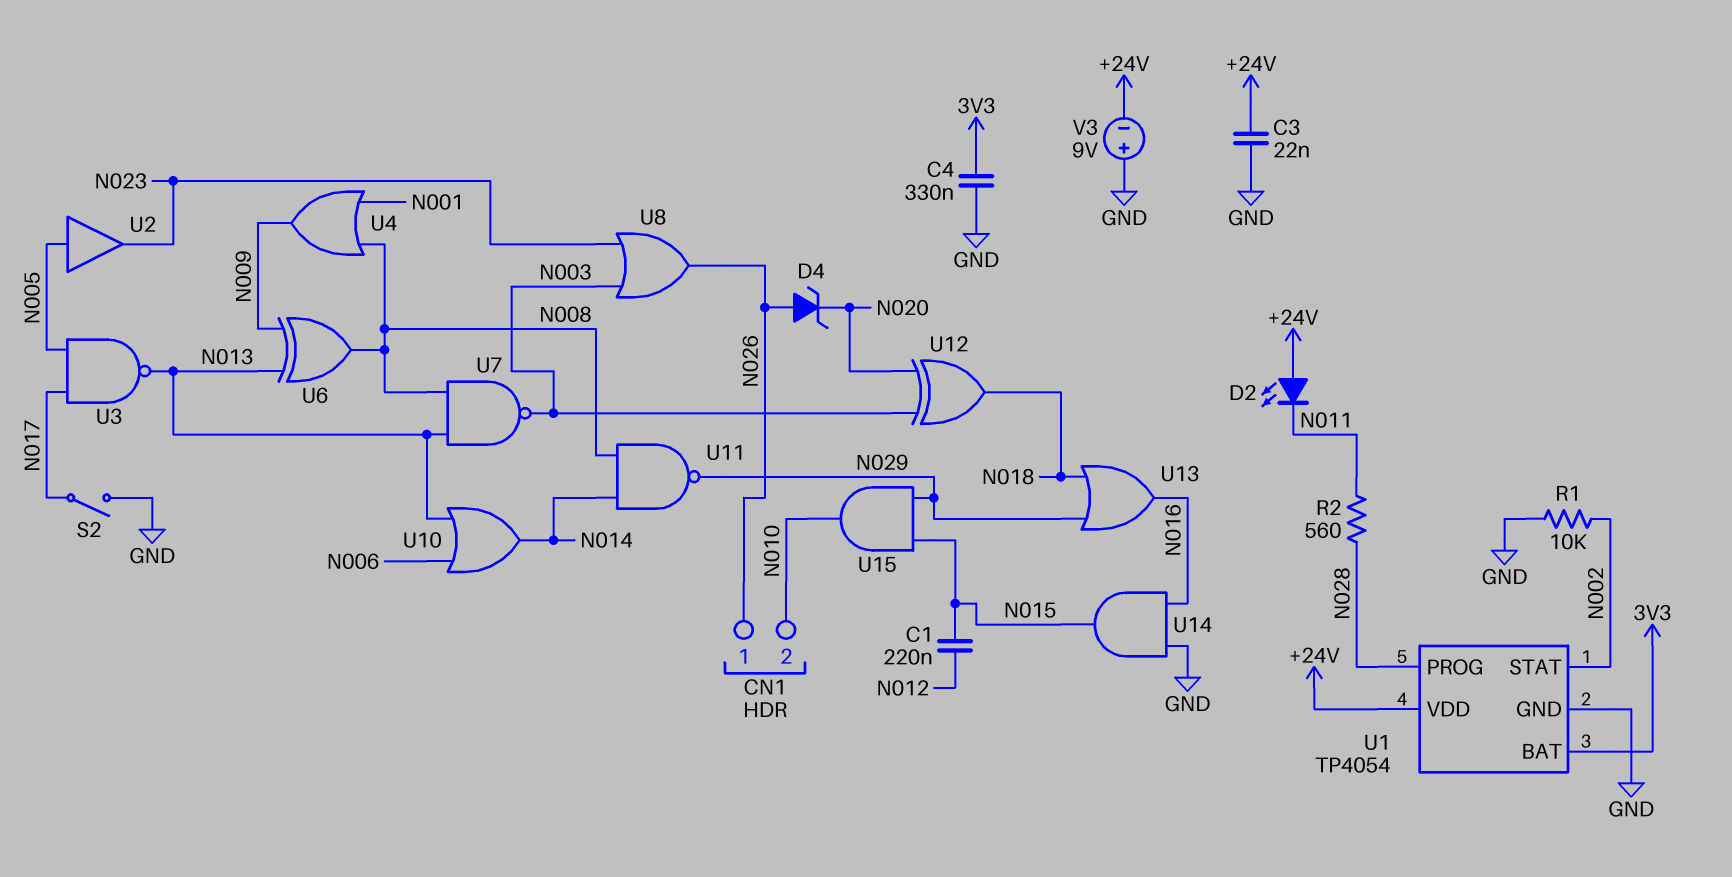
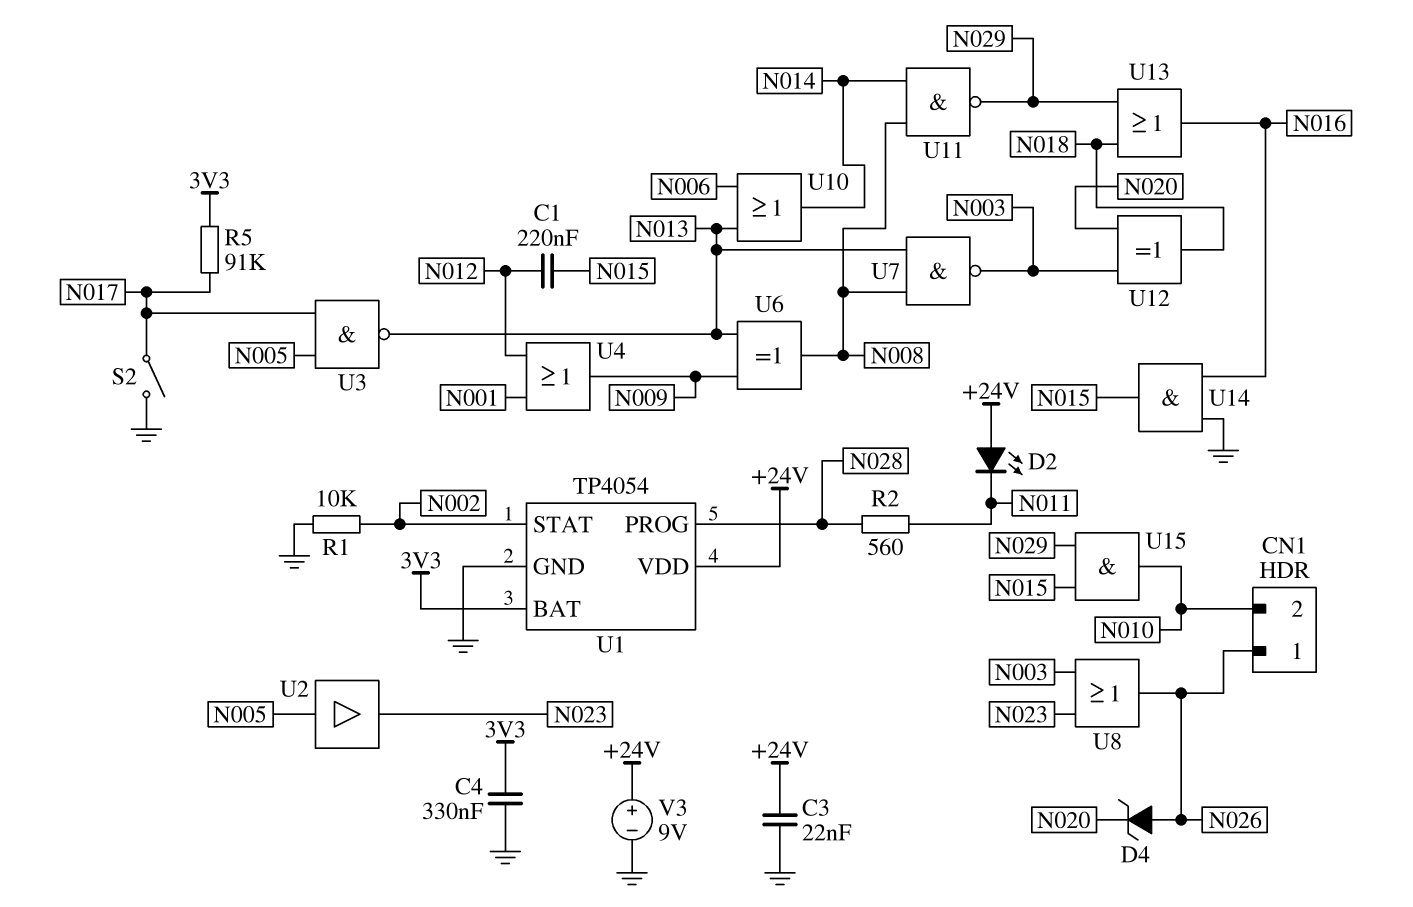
R5: none -> 91k (3V3, N017)
U4: OR (in N001, in N008, out N009) -> OR (in N001, in N012, out N009)
V3: 9V (plus GND, minus +24V) -> 9V (plus +24V, minus GND)

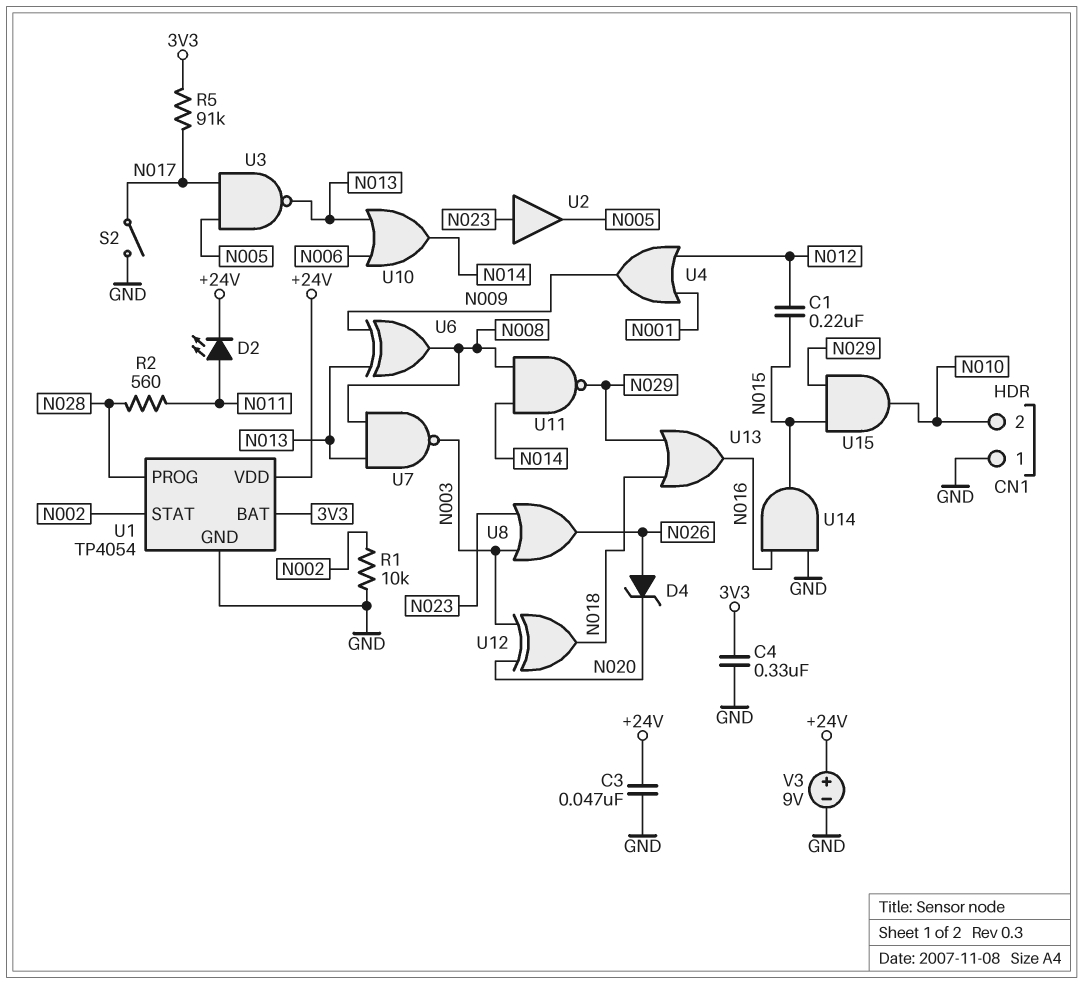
C3: 22nF (+24V, GND) -> 47nF (+24V, GND)
CN1 pin 1: N026 -> GND
D2: LED (A +24V, K N011) -> LED (A N011, K +24V)
U2: buffer (in N005, out N023) -> buffer (in N023, out N005)

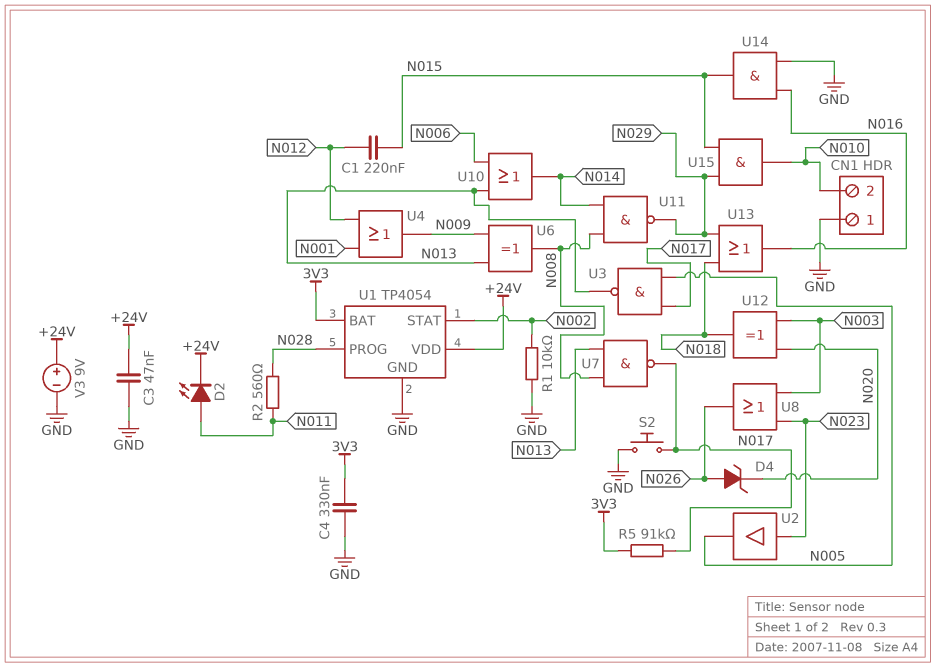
S2: switch (GND, N017) -> button (GND, N017)
U7: NAND (in N008, in N013, out N003) -> NAND (in N008, in N013, out N017)

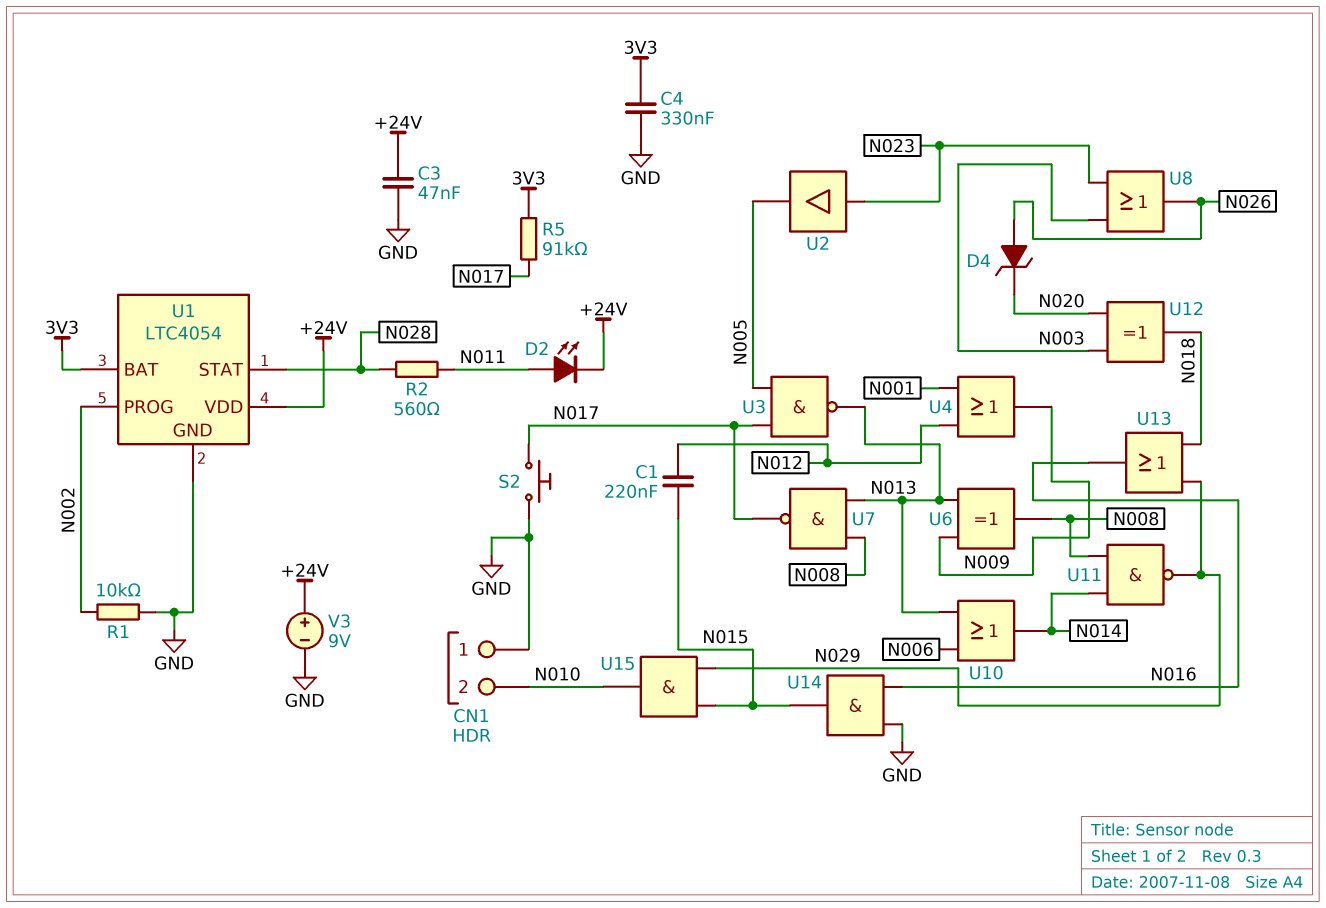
U1: TP4054 -> LTC4054
U1 pin PROG: N028 -> N002
U1 pin STAT: N002 -> N028

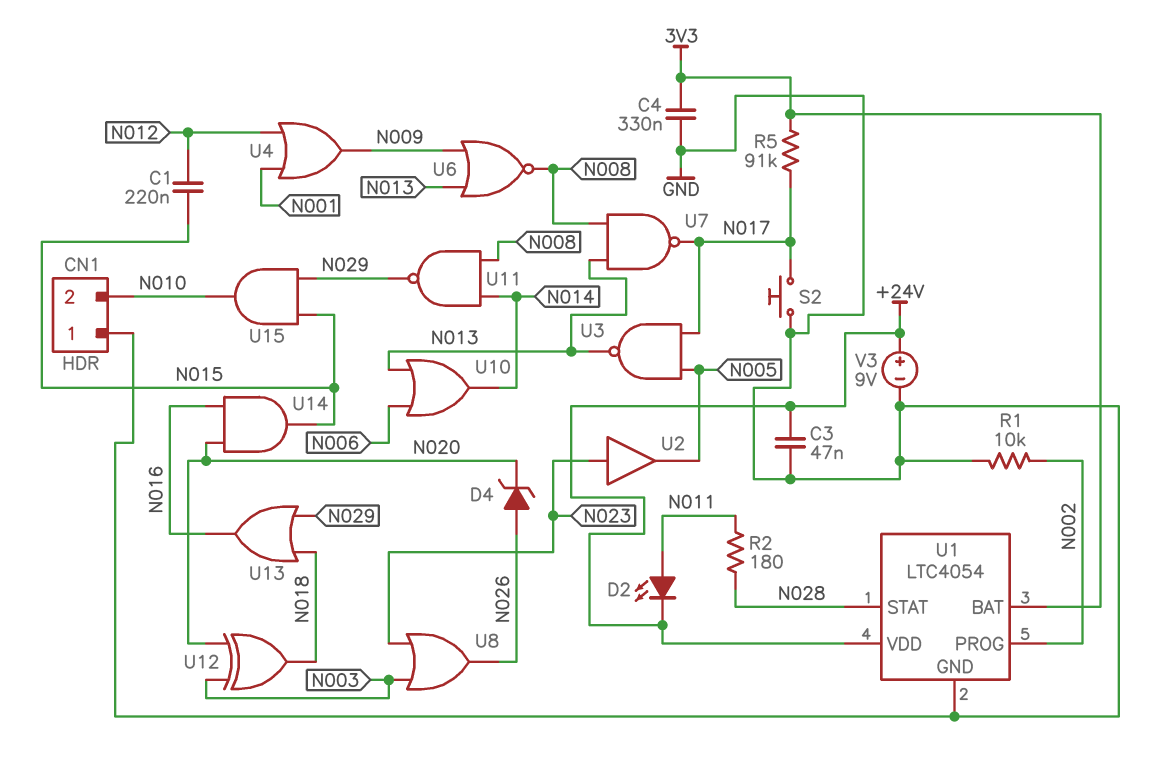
R2: 560 (N011, N028) -> 180 (N011, N028)
U6: XOR (in N009, in N013, out N008) -> NOR (in N009, in N013, out N008)
U14: AND (in GND, in N016, out N015) -> AND (in N016, in N020, out N015)

